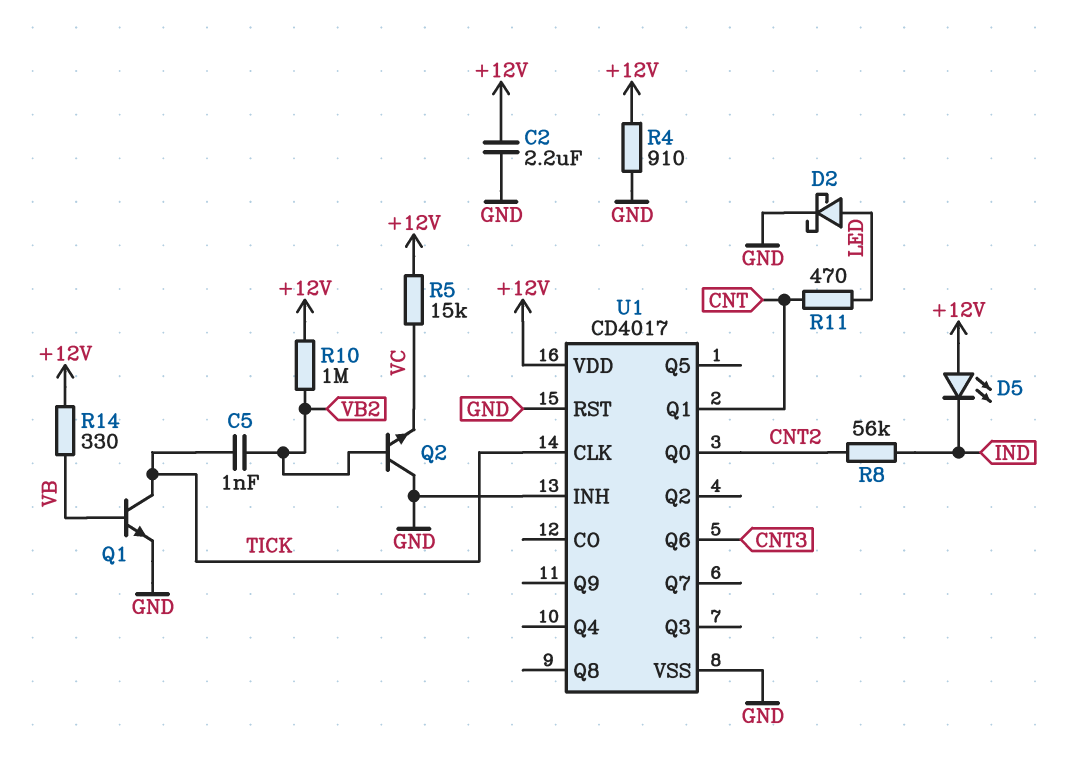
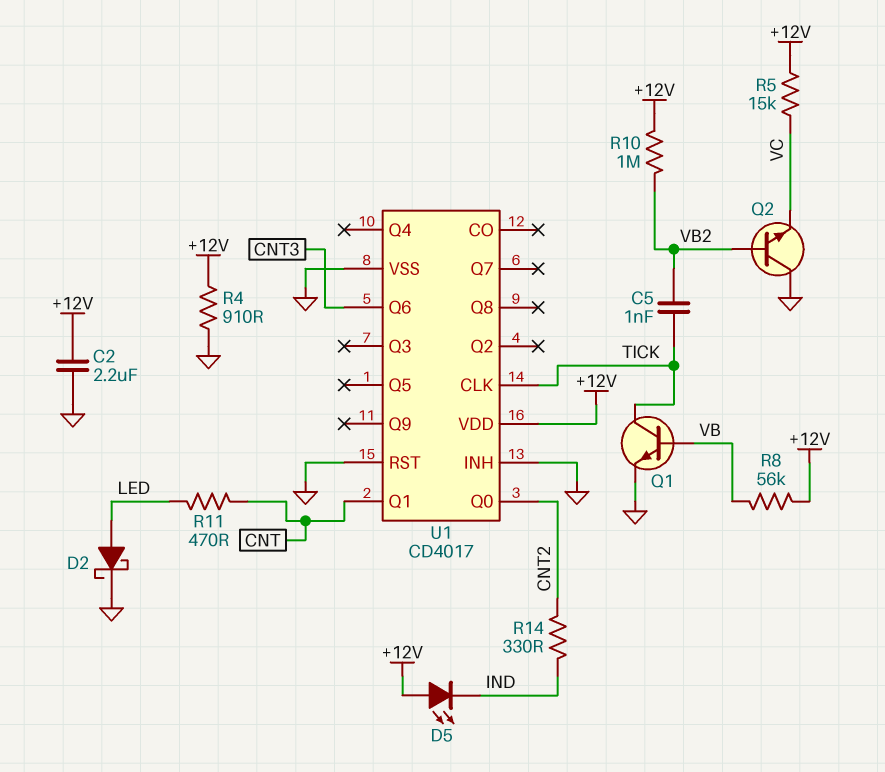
R8: 56k (CNT2, IND) -> 56k (+12V, VB)
R14: 330 (+12V, VB) -> 330 (CNT2, IND)

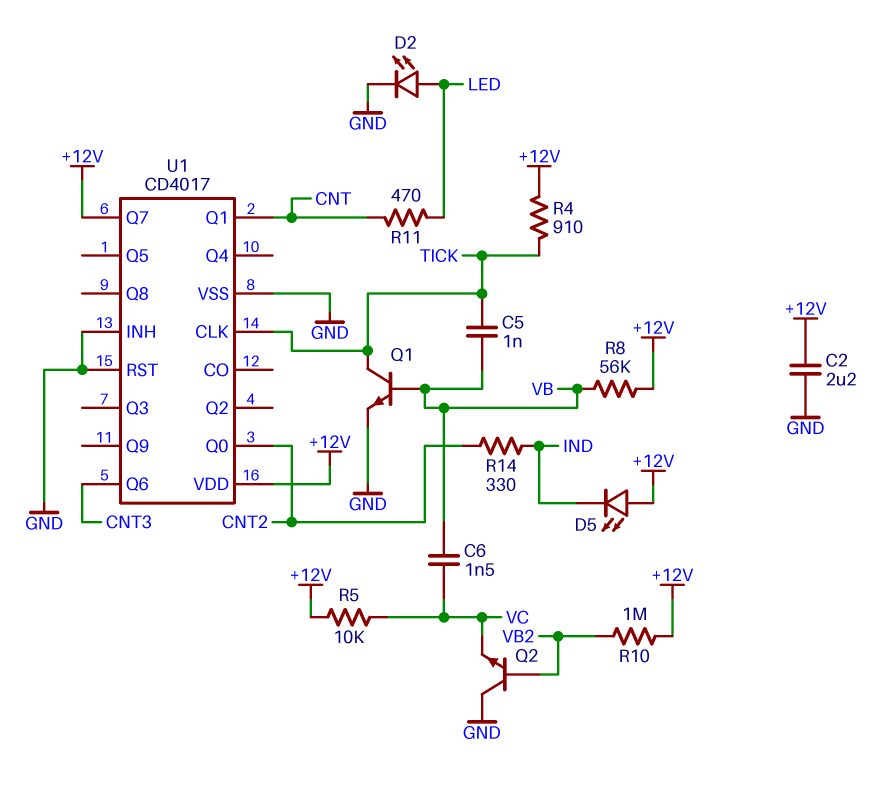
C5: 1nF (TICK, VB2) -> 1nF (TICK, VB)
C6: none -> 1.5nF (VB, VC)
D2: schottky (A LED, K GND) -> LED (A LED, K GND)
R4: 910 (+12V, GND) -> 910 (+12V, TICK)
R5: 15k (+12V, VC) -> 10k (+12V, VC)
U1 pin Q7: none -> +12V

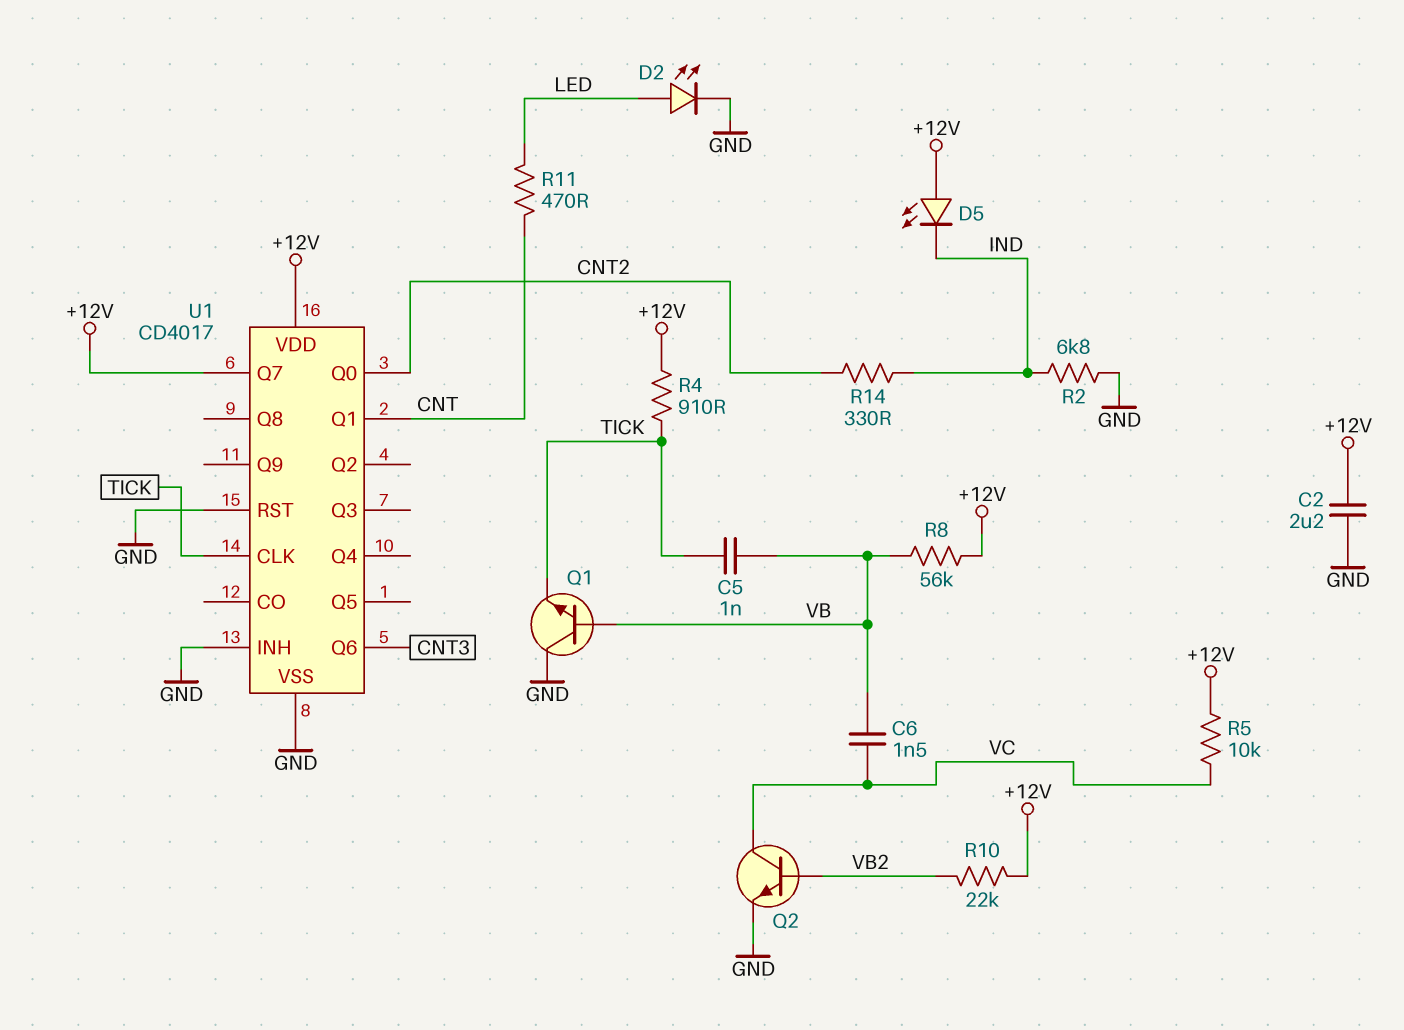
Q1: NPN (B VB, C TICK, E GND) -> NPN (B VB, C GND, E TICK)
Q2: NPN (B VB2, C GND, E VC) -> NPN (B VB2, C VC, E GND)
R2: none -> 6.8k (GND, IND)
R10: 1M (+12V, VB2) -> 22k (+12V, VB2)

